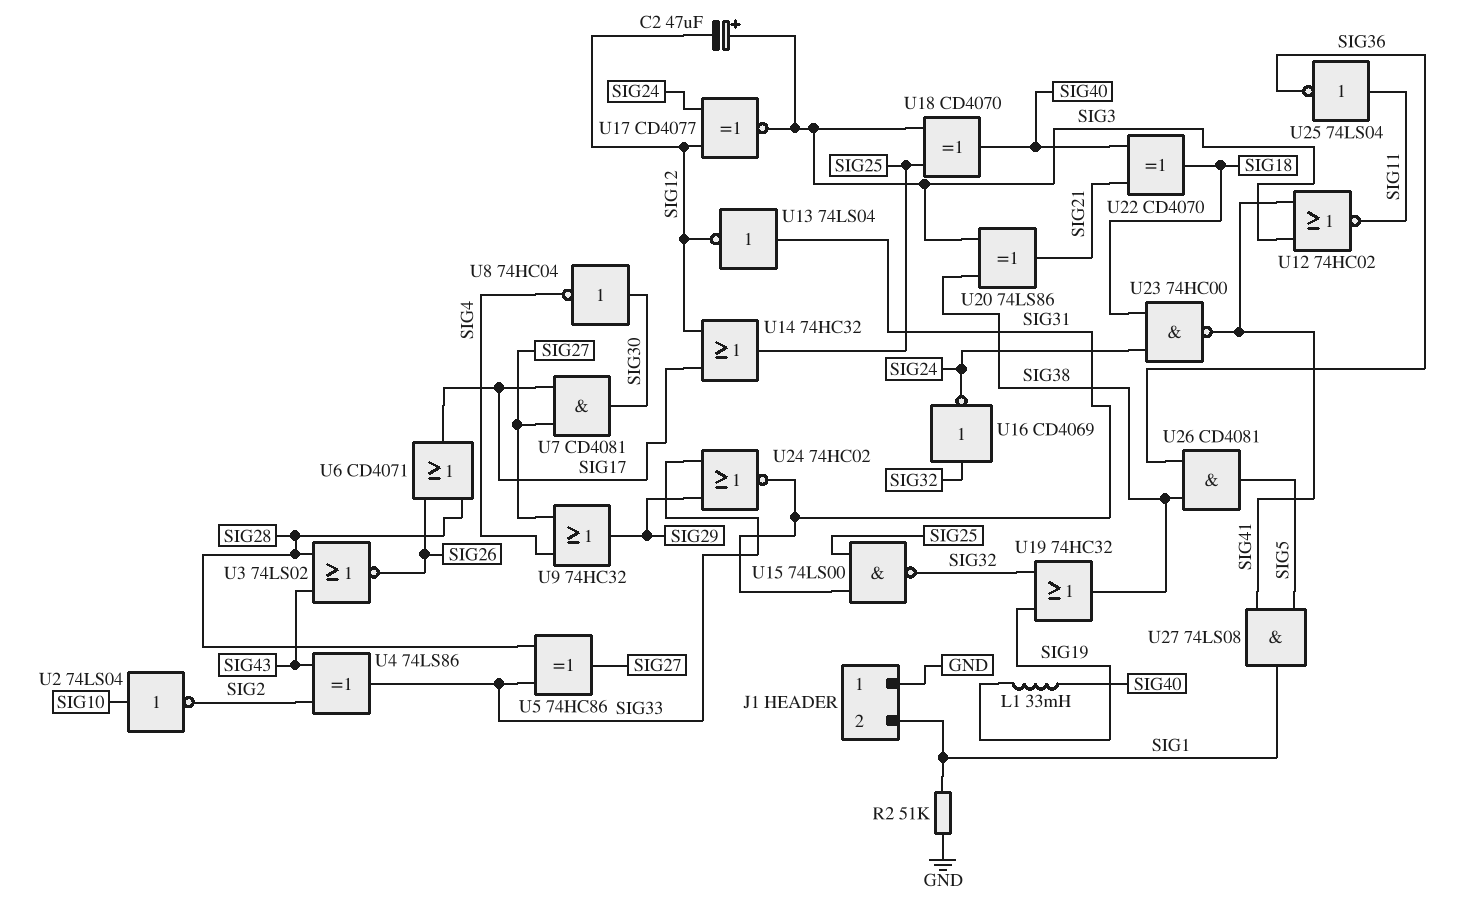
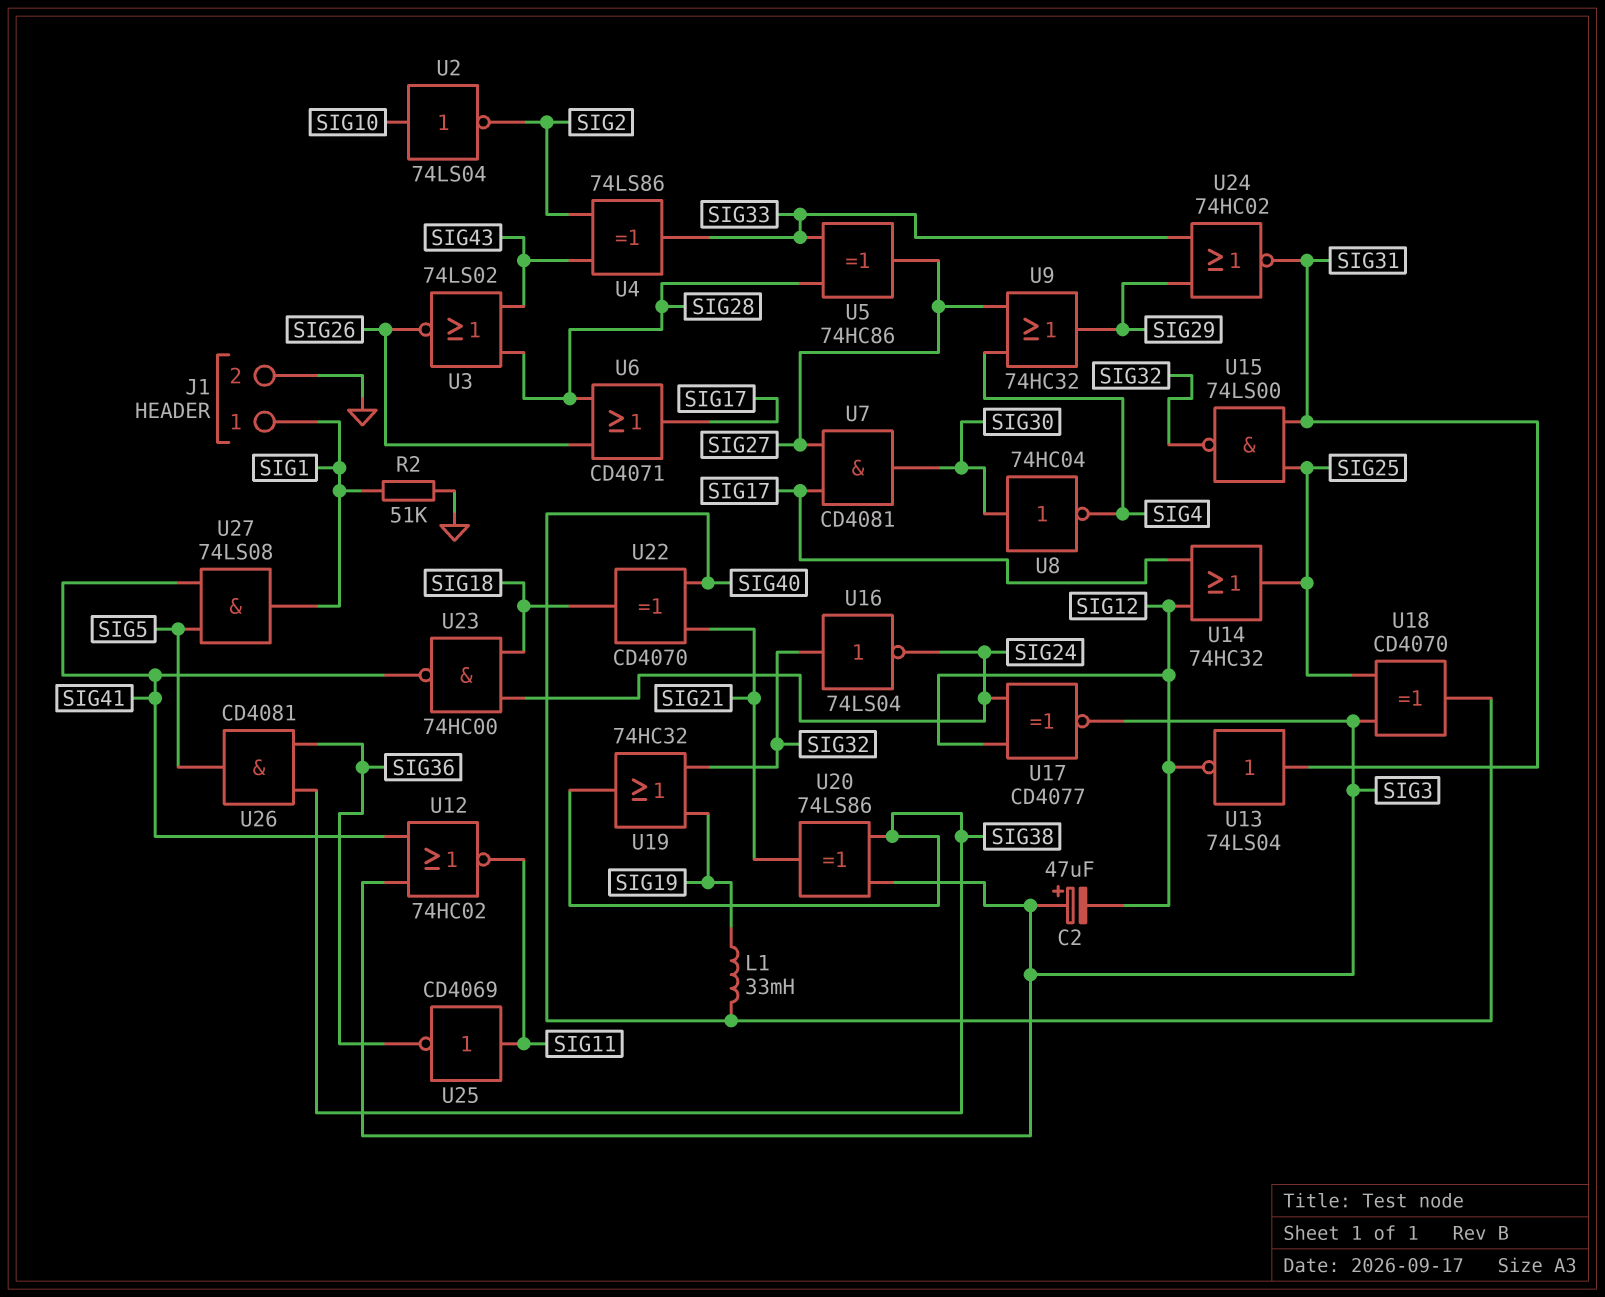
J1 pin 1: GND -> SIG1
J1 pin 2: SIG1 -> GND
U16: NOT CD4069 (in SIG32, out SIG24) -> NOT 74LS04 (in SIG32, out SIG24)
U25: NOT 74LS04 (in SIG11, out SIG36) -> NOT CD4069 (in SIG11, out SIG36)

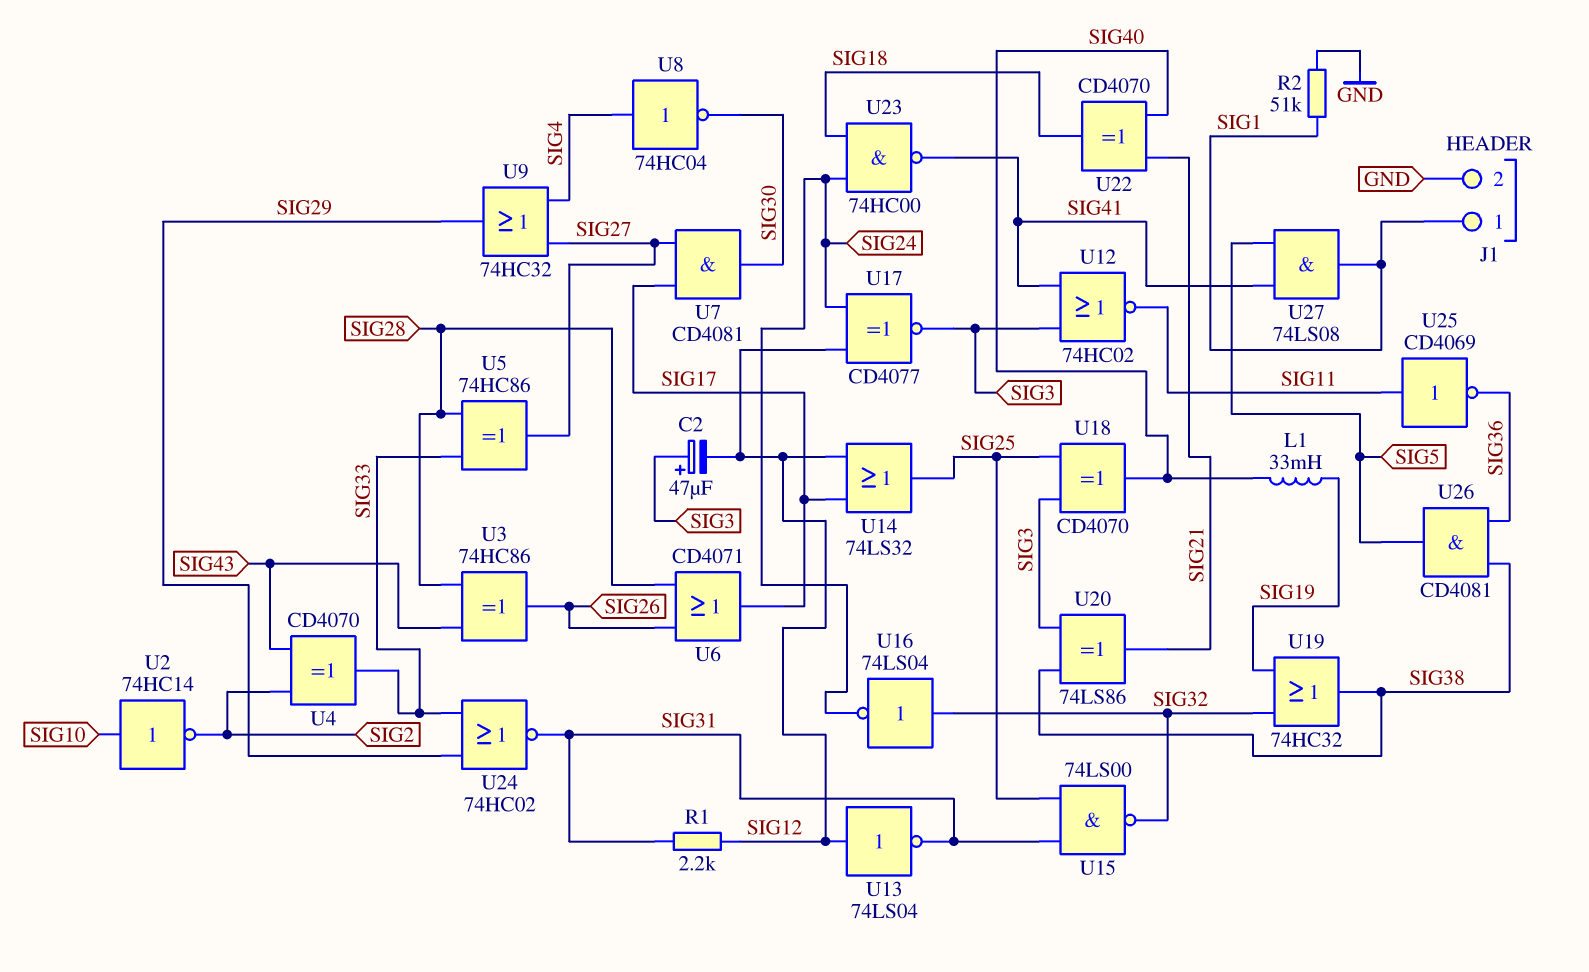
R1: none -> 2.2k (SIG12, SIG31)
U2: NOT 74LS04 (in SIG10, out SIG2) -> NOT 74HC14 (in SIG10, out SIG2)
U3: NOR 74LS02 (in SIG28, in SIG43, out SIG26) -> XOR 74HC86 (in SIG28, in SIG43, out SIG26)
U4: XOR 74LS86 (in SIG2, in SIG43, out SIG33) -> XOR CD4070 (in SIG2, in SIG43, out SIG33)
U8: NOT 74HC04 (in SIG30, out SIG4) -> NOT 74HC04 (in SIG4, out SIG30)
U13: NOT 74LS04 (in SIG31, out SIG12) -> NOT 74LS04 (in SIG12, out SIG31)
U14: OR 74HC32 (in SIG12, in SIG17, out SIG25) -> OR 74LS32 (in SIG12, in SIG17, out SIG25)

